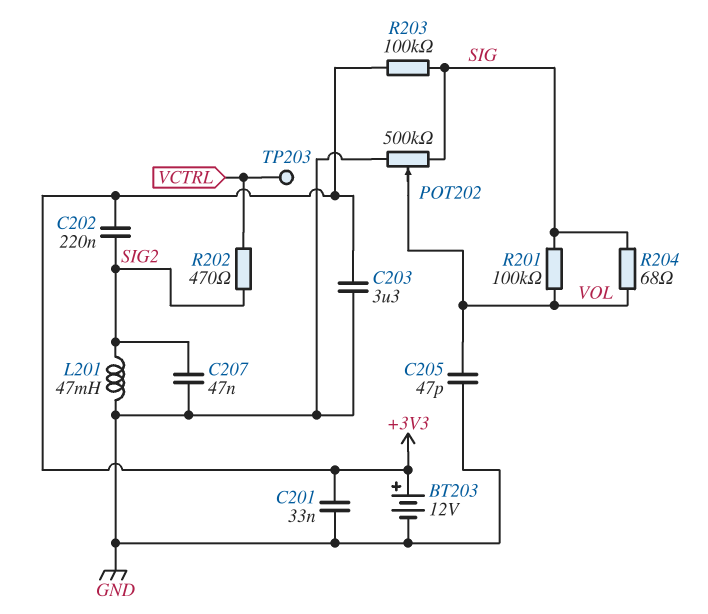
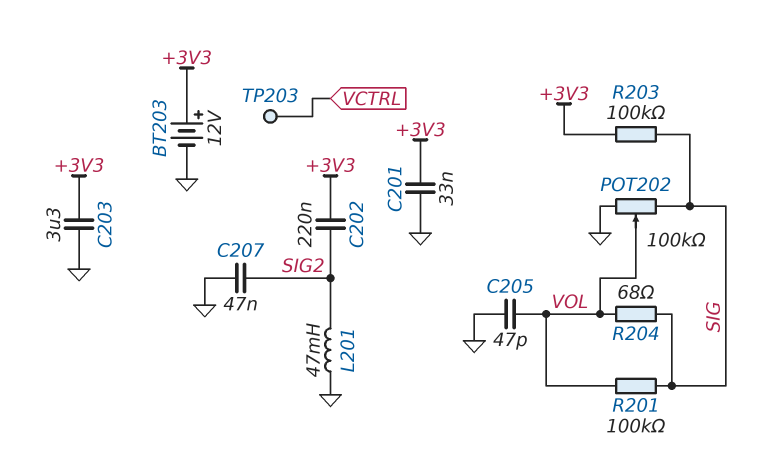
POT202: 500k (GND, SIG, wiper VOL) -> 100k (GND, SIG, wiper VOL)
R202: 470 (SIG2, VCTRL) -> none

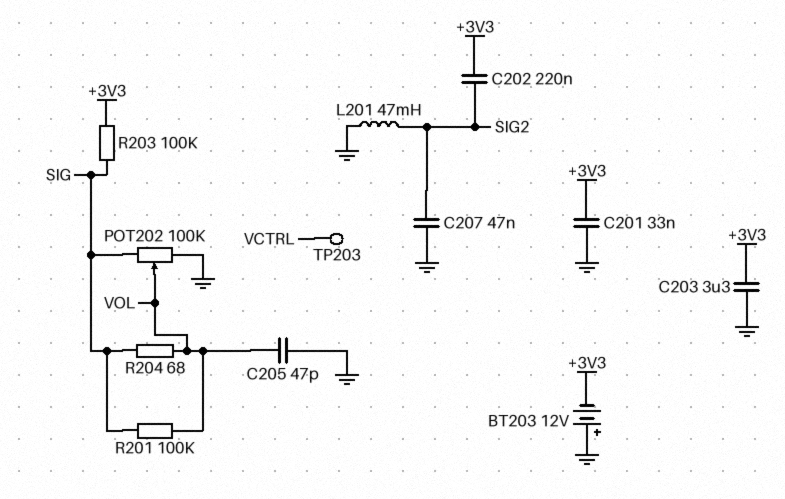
BT203: 12V (plus +3V3, minus GND) -> 12V (plus GND, minus +3V3)

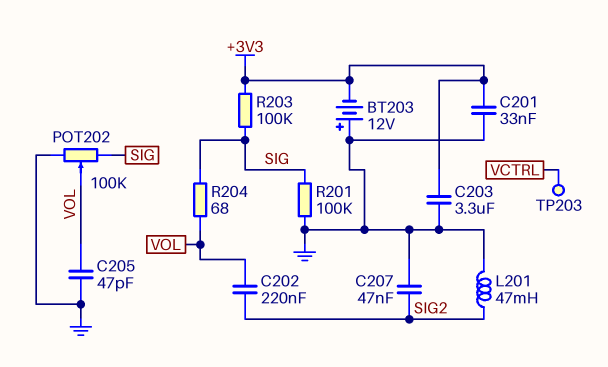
C202: 220nF (+3V3, SIG2) -> 220nF (SIG2, VOL)
R201: 100k (SIG, VOL) -> 100k (GND, SIG)

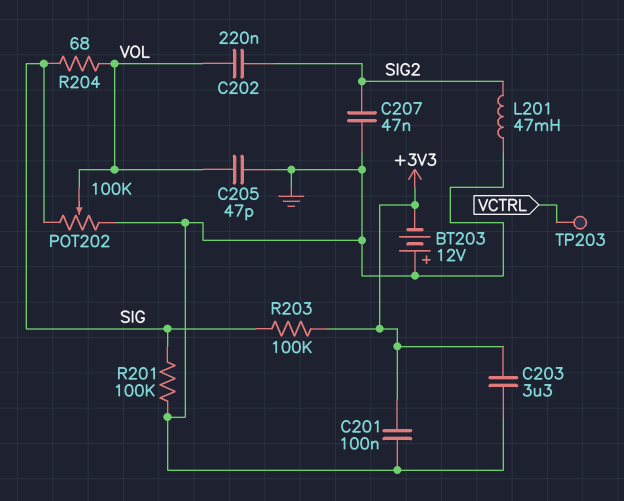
C201: 33nF (+3V3, GND) -> 100nF (+3V3, GND)

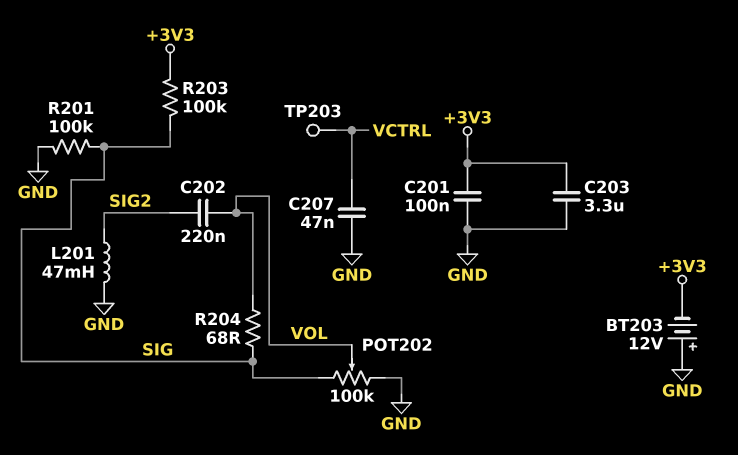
C205: 47pF (GND, VOL) -> none
C207: 47nF (GND, SIG2) -> 47nF (GND, VCTRL)

